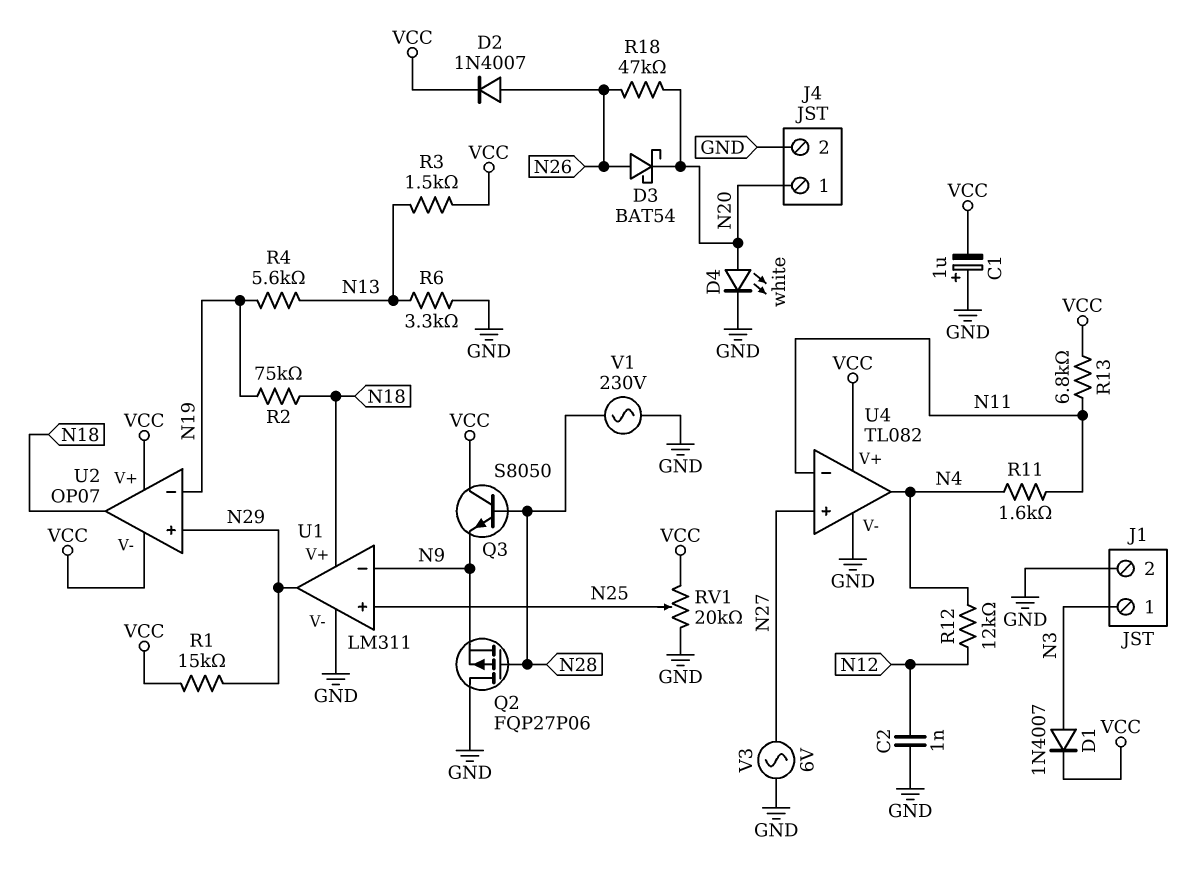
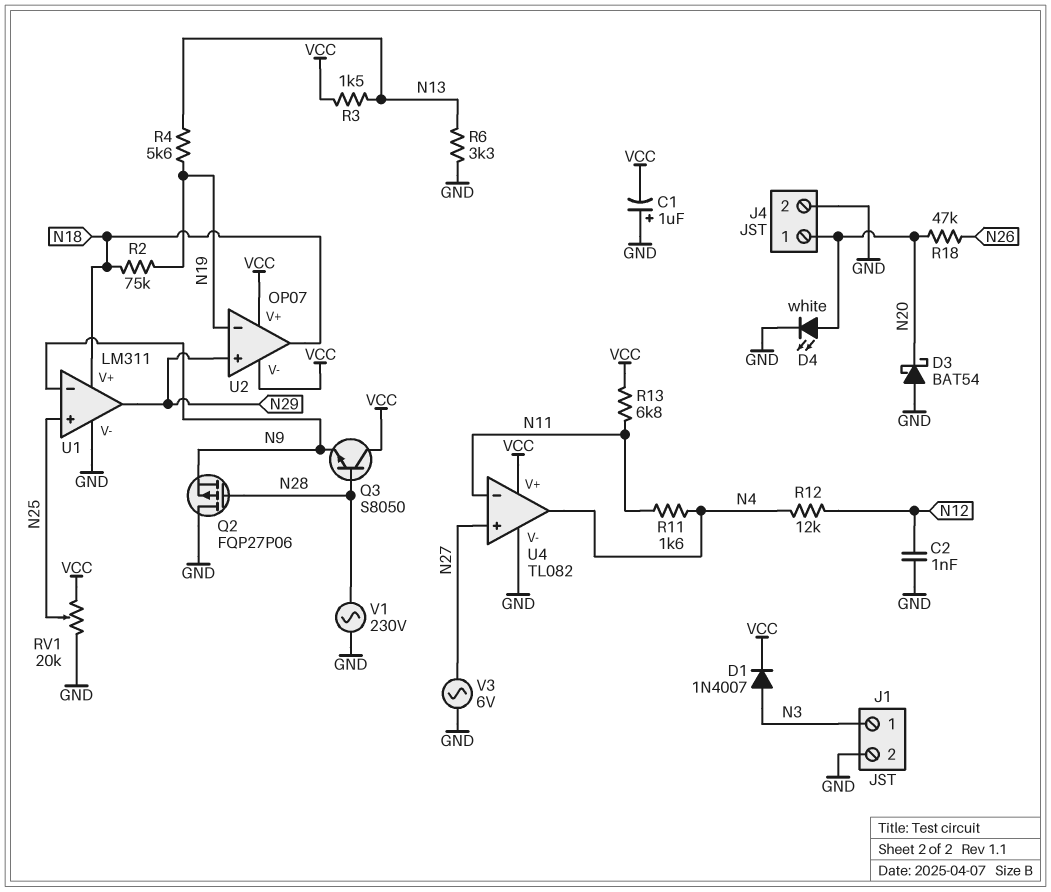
D2: diode 1N4007 (A N26, K VCC) -> none
D3: schottky BAT54 (A N26, K N20) -> schottky BAT54 (A GND, K N20)
R1: 15k (N29, VCC) -> none

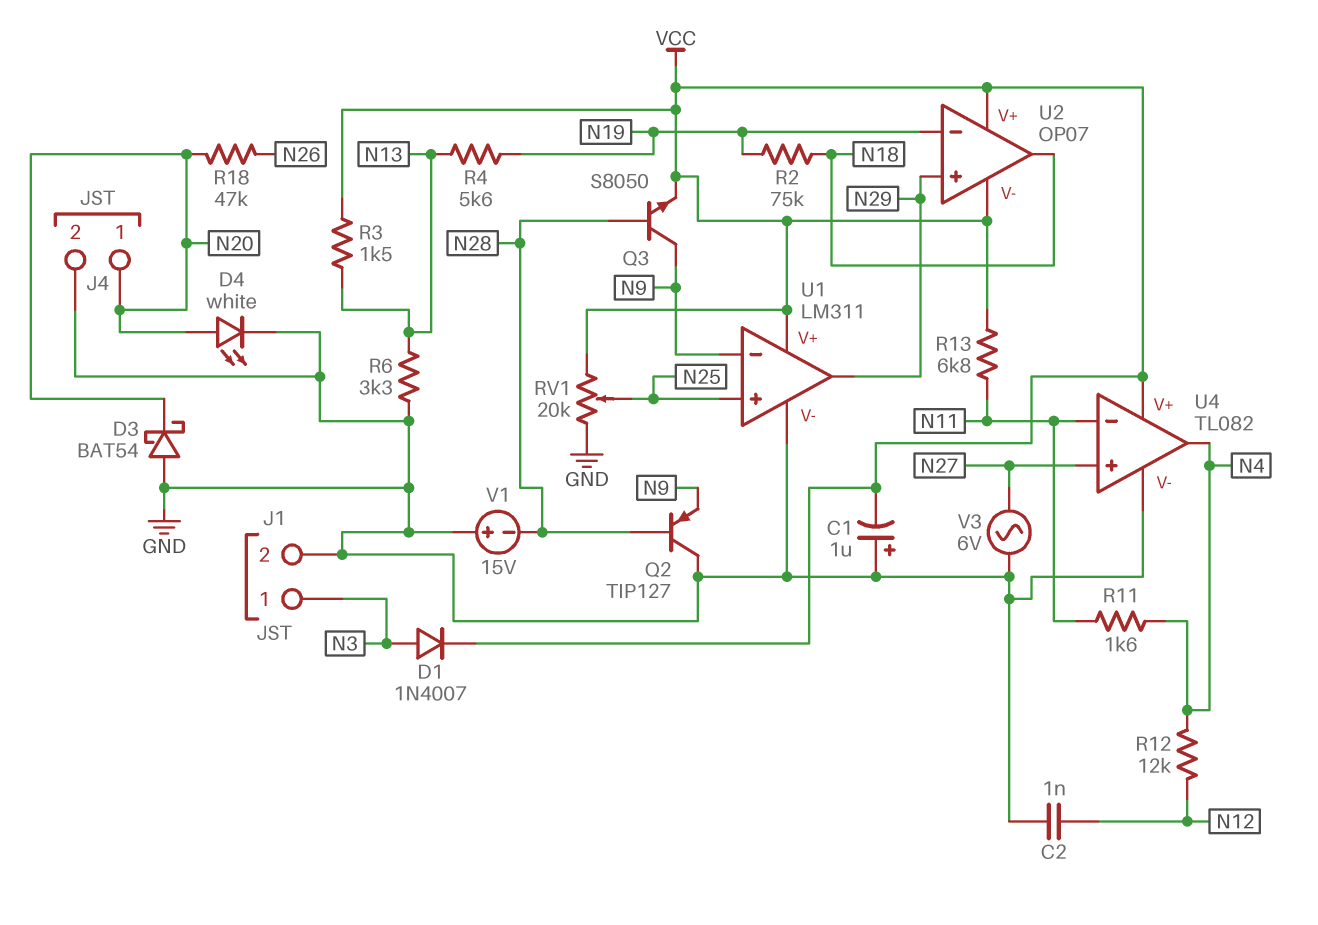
Q2: PMOS FQP27P06 (G N28, D GND, S N9) -> PNP TIP127 (B N28, C GND, E N9)
Q3: NPN S8050 (B N28, C VCC, E N9) -> NPN S8050 (B N28, C N9, E VCC)
U1 pin V+: N18 -> VCC
V1: AC 230V (GND, N28) -> 15V (plus GND, minus N28)

